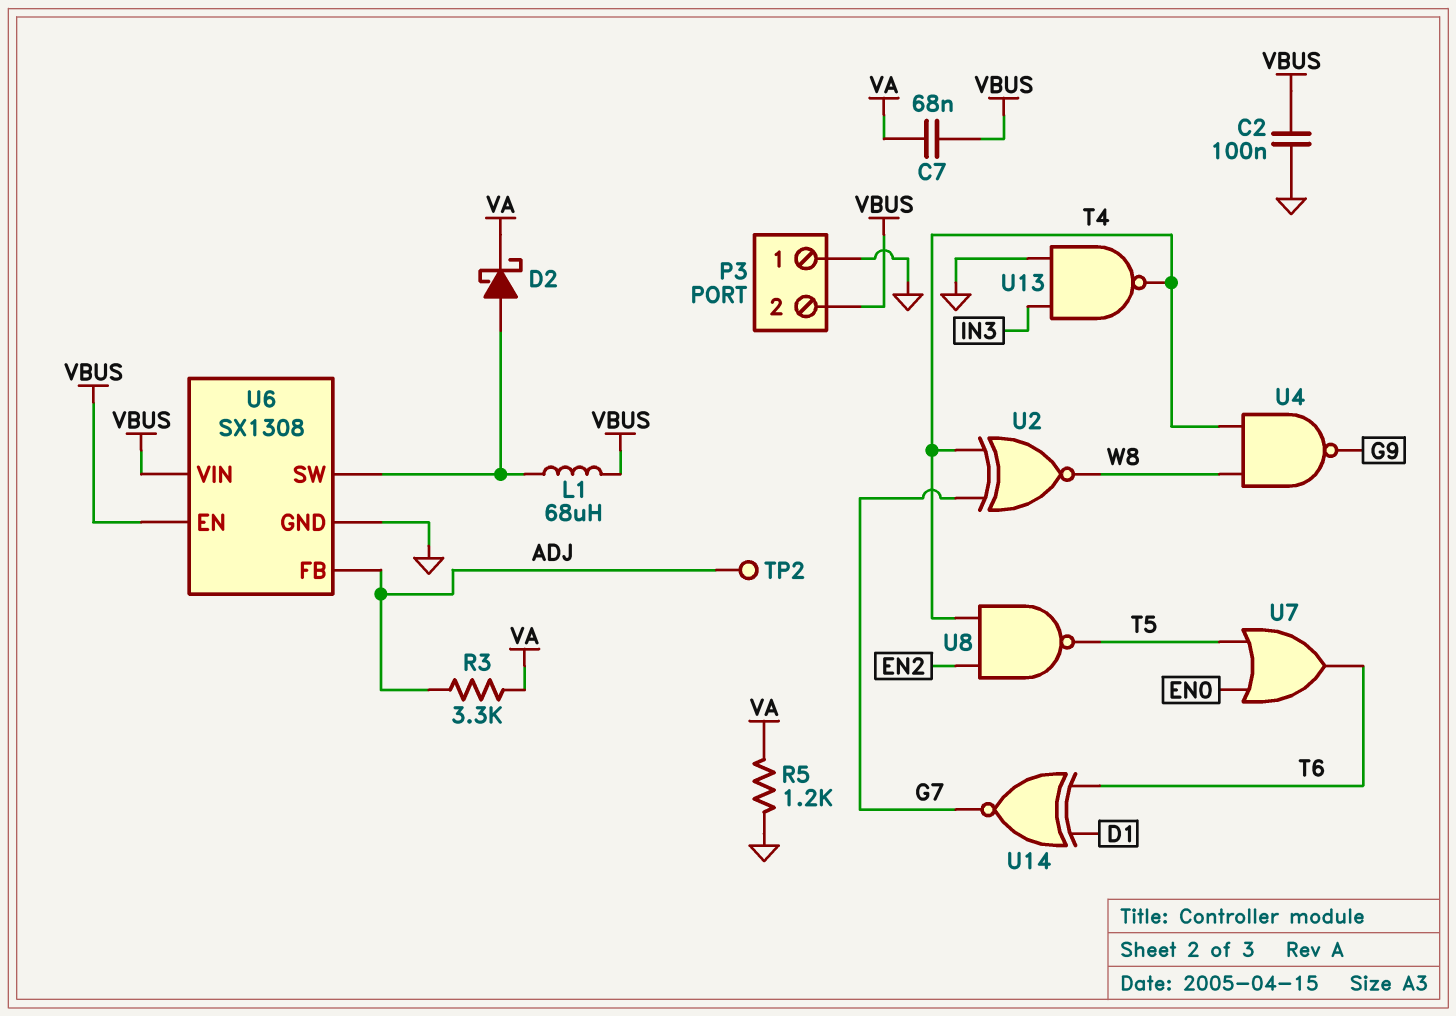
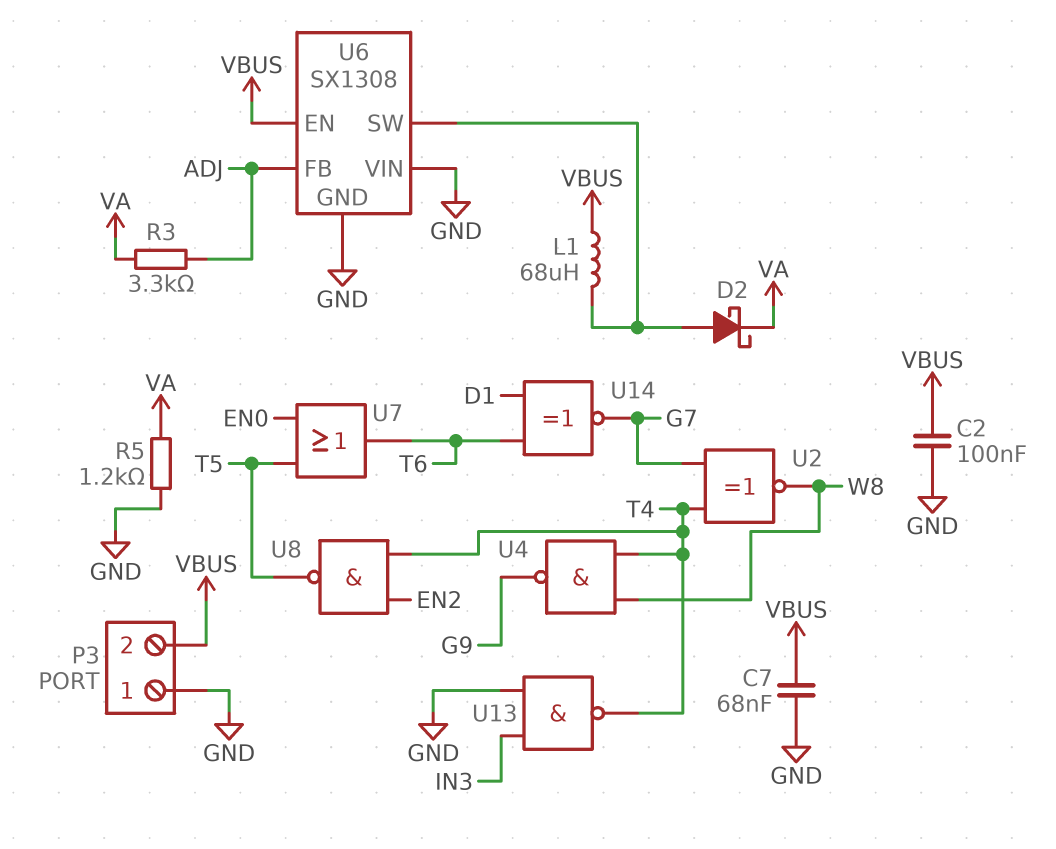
C7: 68nF (VA, VBUS) -> 68nF (GND, VBUS)
TP2: test point (ADJ) -> none
U6 pin VIN: VBUS -> GND

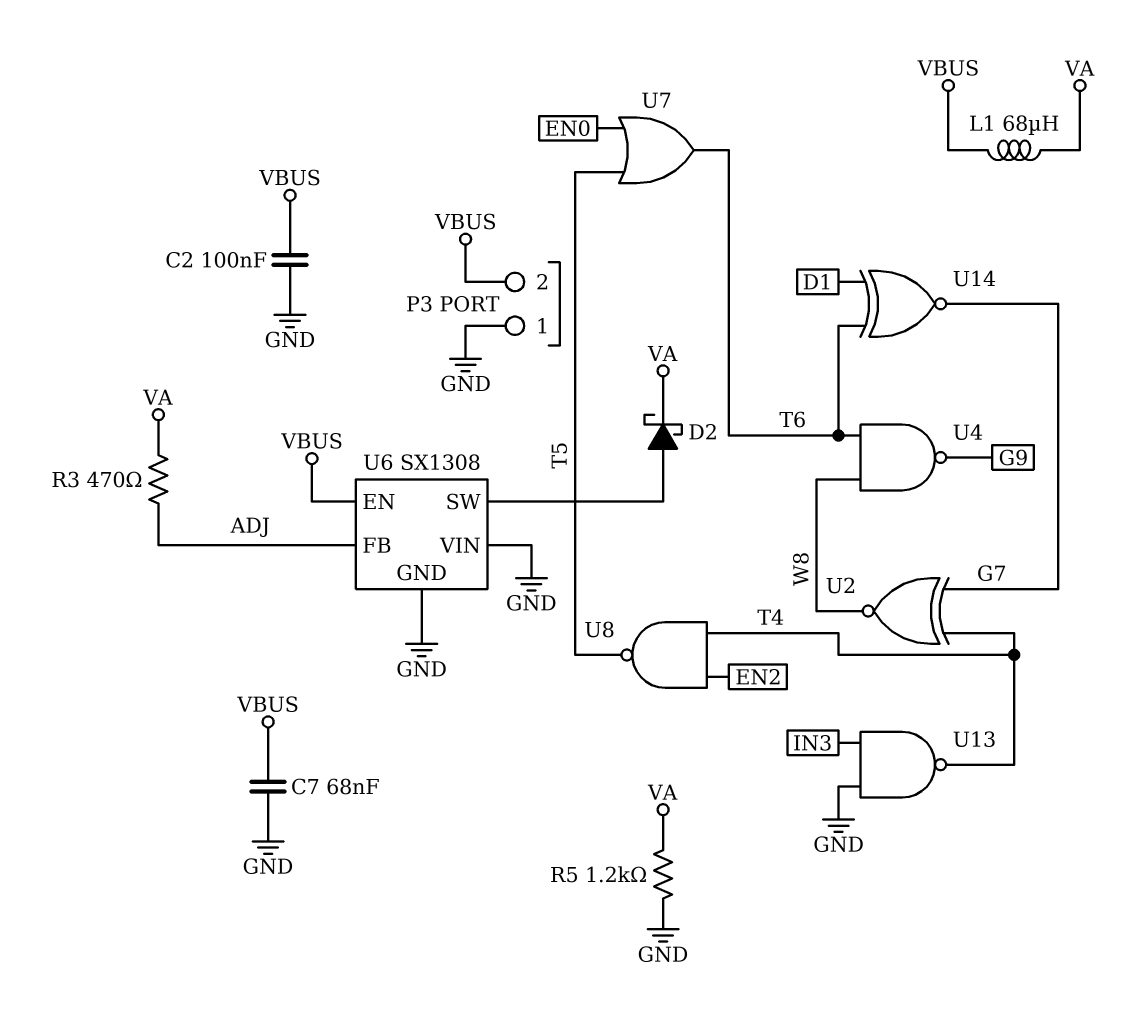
L1: 68uH (U6/SW, VBUS) -> 68uH (VA, VBUS)
R3: 3.3k (ADJ, VA) -> 470 (ADJ, VA)
U4: NAND (in T4, in W8, out G9) -> NAND (in T6, in W8, out G9)

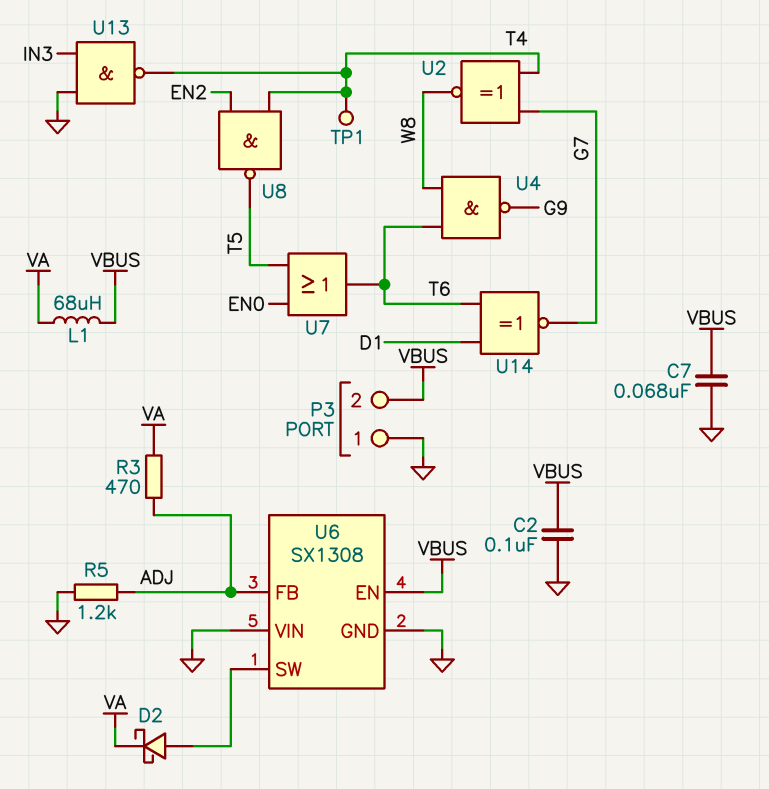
R5: 1.2k (GND, VA) -> 1.2k (ADJ, GND)
TP1: none -> test point (T4)

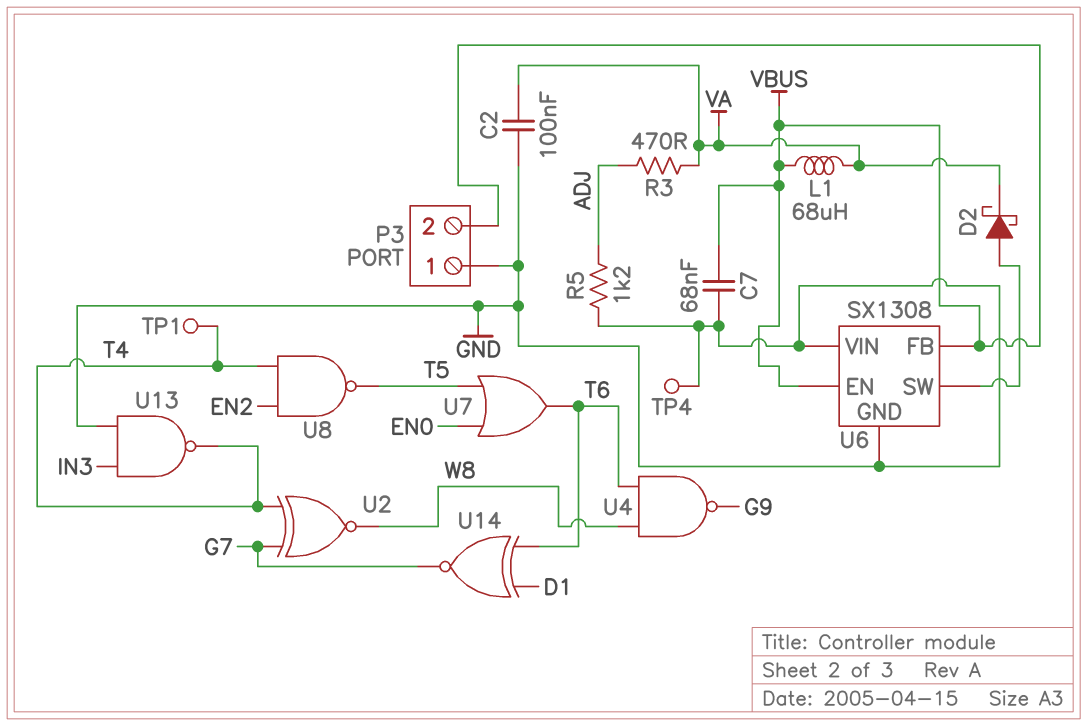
C2: 100nF (GND, VBUS) -> 100nF (GND, VA)
TP4: none -> test point (GND)
U6 pin FB: ADJ -> VBUS

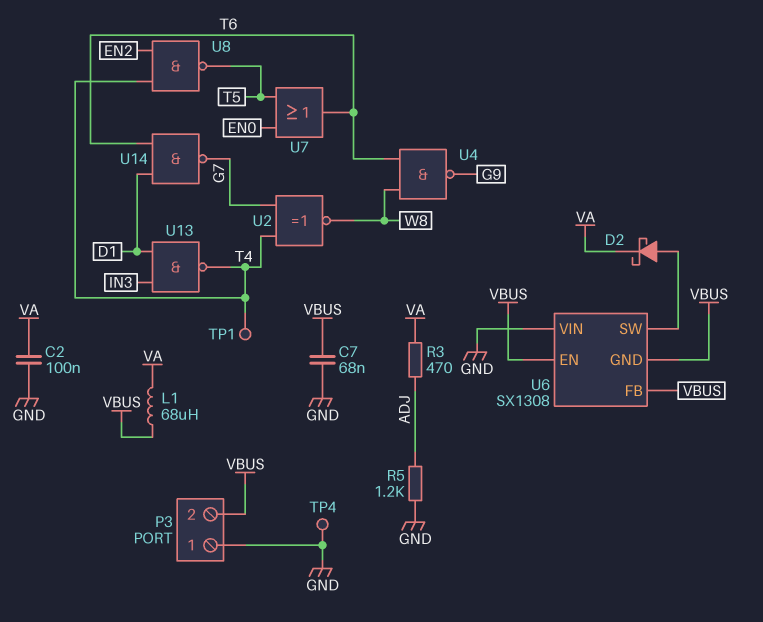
U6 pin GND: GND -> VBUS
U13: NAND (in GND, in IN3, out T4) -> NAND (in D1, in IN3, out T4)
U14: XNOR (in D1, in T6, out G7) -> NAND (in D1, in T6, out G7)

